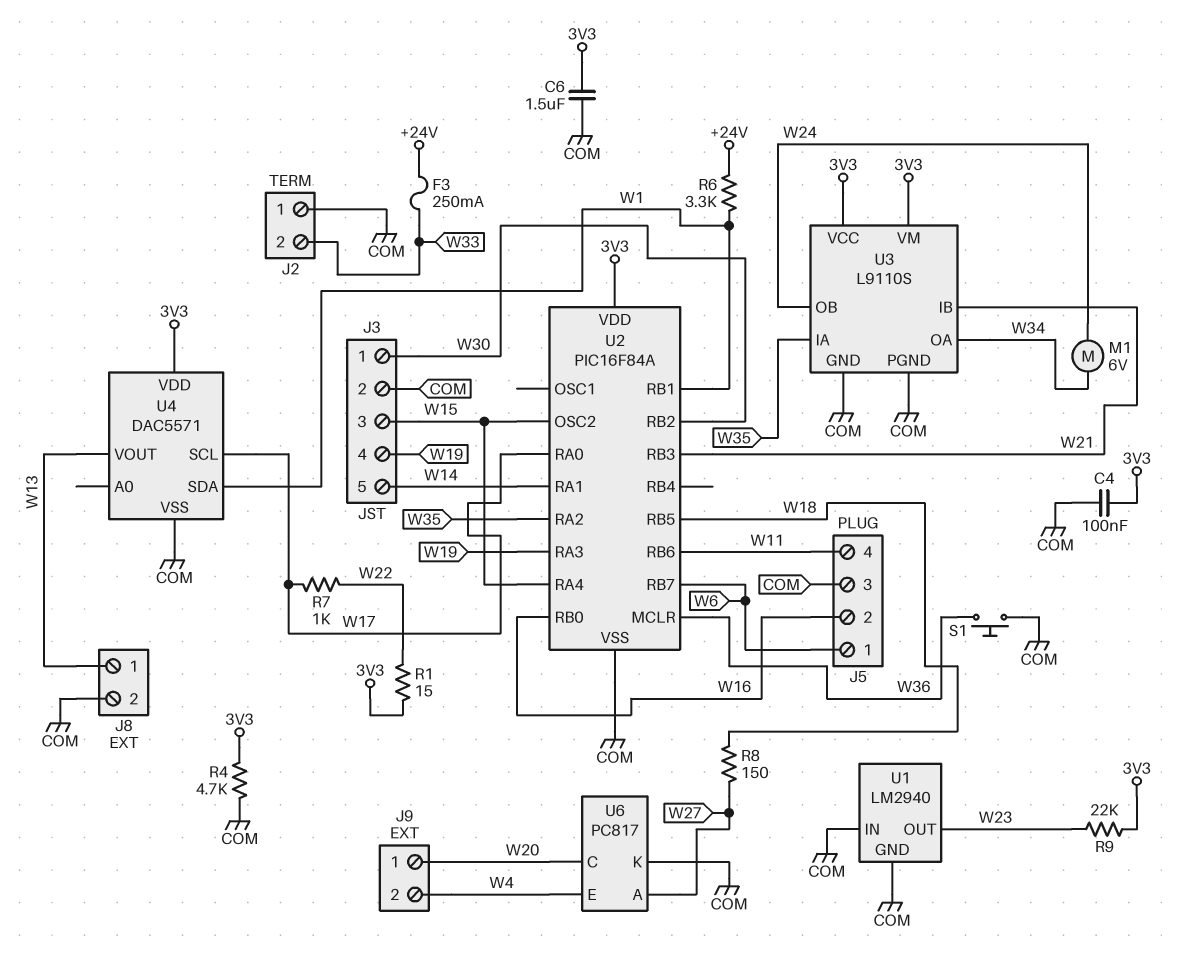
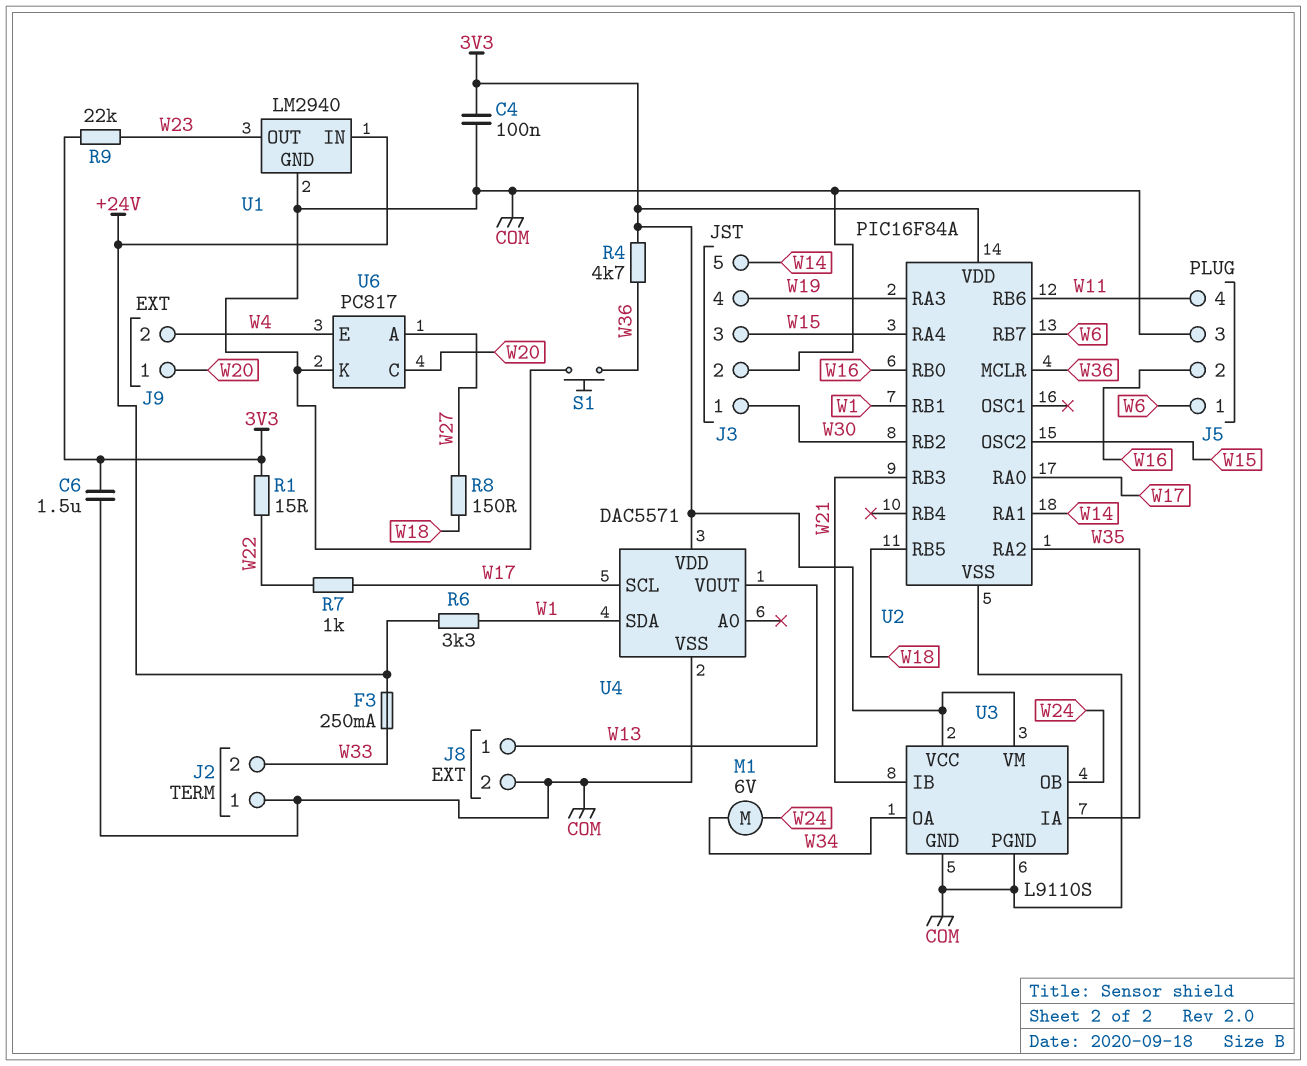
R4: 4.7k (3V3, COM) -> 4.7k (3V3, W36)
U1 pin IN: COM -> +24V

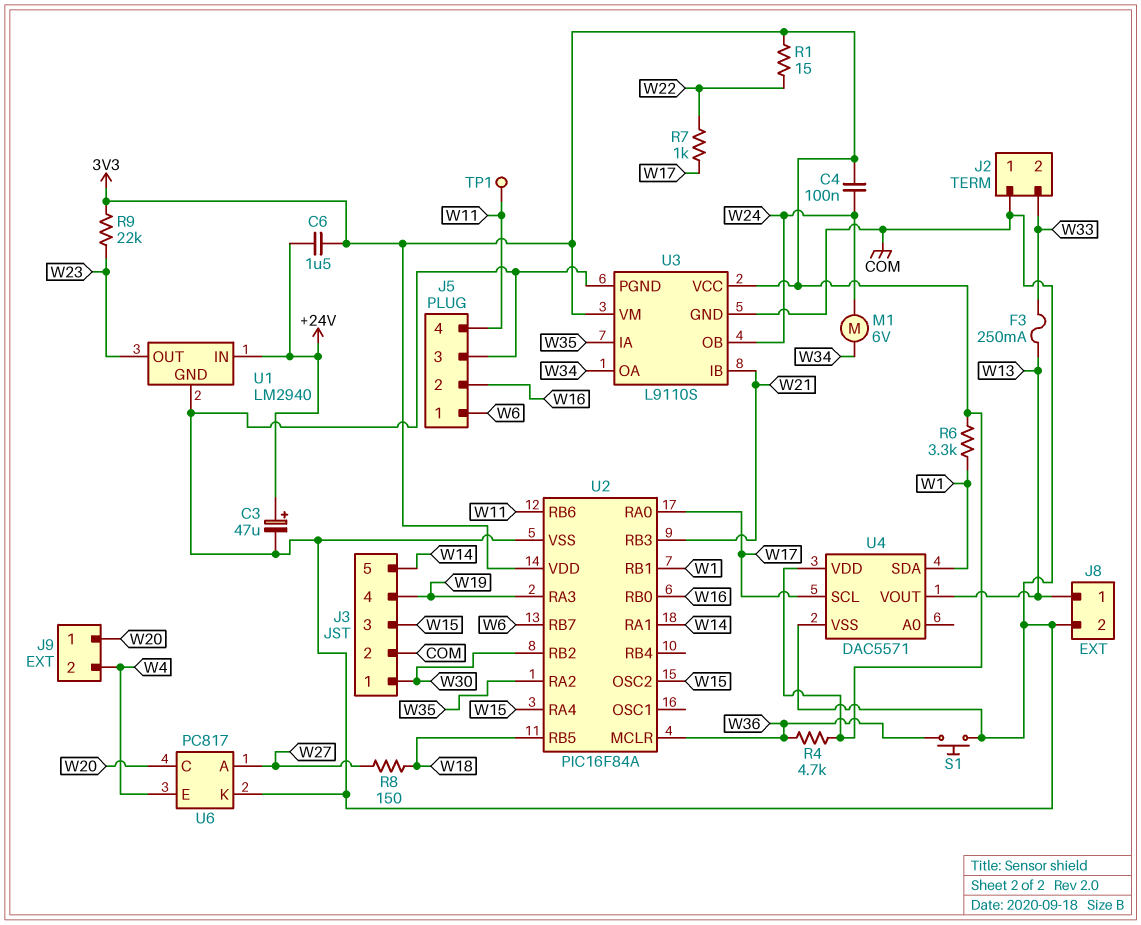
C3: none -> 47uF (plus +24V, minus COM)
C4: 100nF (3V3, COM) -> 100nF (3V3, W24)
C6: 1.5uF (3V3, COM) -> 1.5uF (+24V, 3V3)
F3: 250mA (+24V, W33) -> 250mA (W13, W33)
R6: 3.3k (+24V, W1) -> 3.3k (3V3, W1)
TP1: none -> test point (W11)

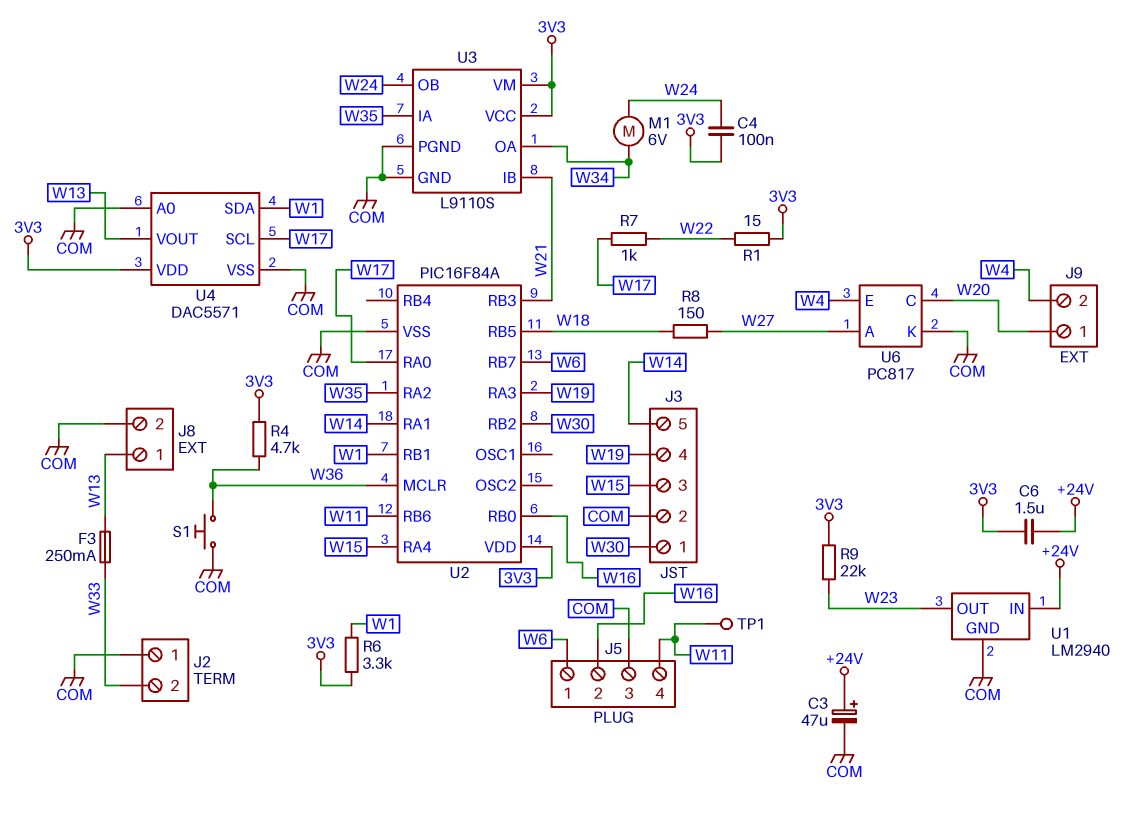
U2 pin OSC2: W15 -> none
U4 pin A0: none -> COM

